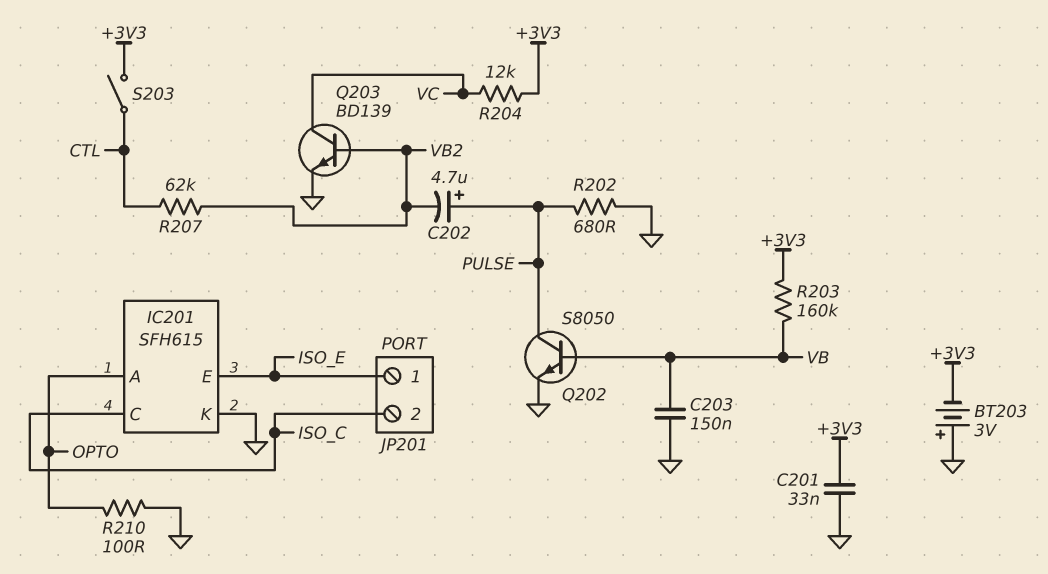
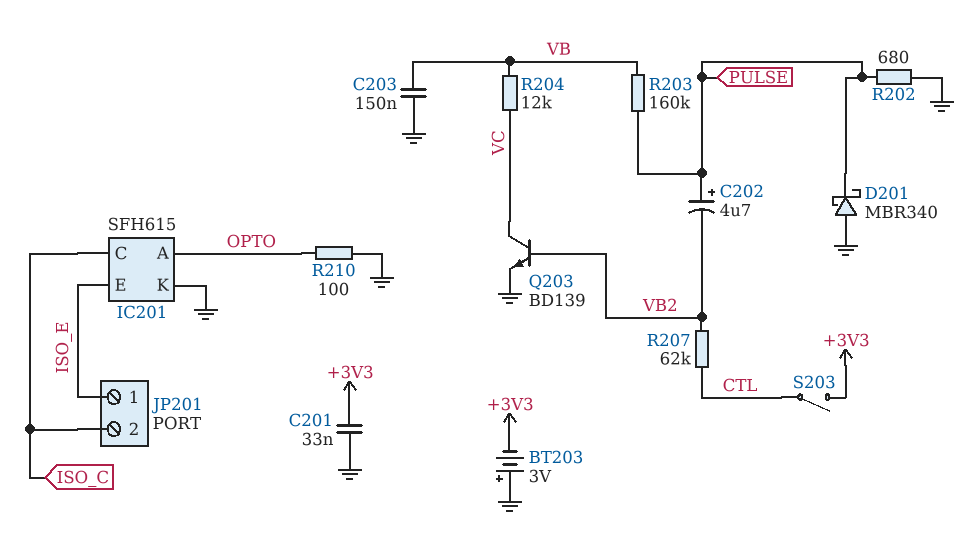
D201: none -> schottky MBR340 (A GND, K PULSE)
Q202: NPN S8050 (B VB, C PULSE, E GND) -> none
R203: 160k (+3V3, VB) -> 160k (PULSE, VB)
R204: 12k (+3V3, VC) -> 12k (VB, VC)

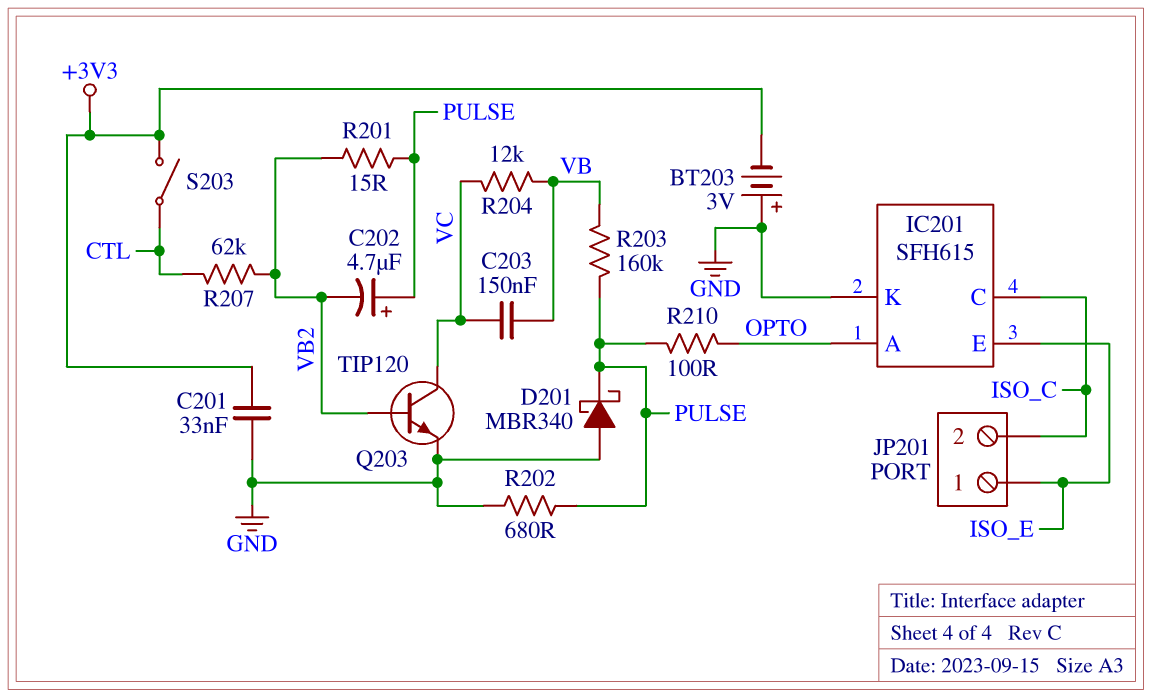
C203: 150nF (GND, VB) -> 150nF (VB, VC)
Q203: NPN BD139 (B VB2, C VC, E GND) -> NPN TIP120 (B VB2, C VC, E GND)
R201: none -> 15 (PULSE, VB2)
R210: 100 (GND, OPTO) -> 100 (OPTO, PULSE)

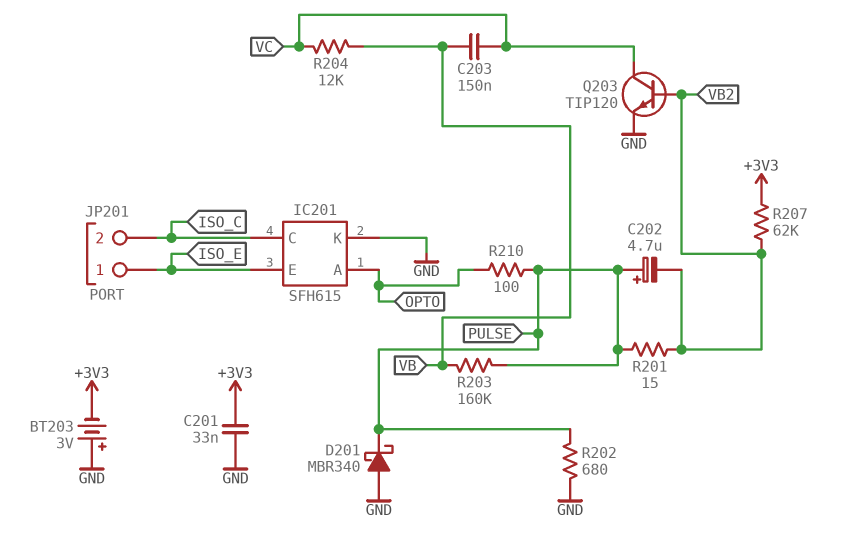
R207: 62k (CTL, VB2) -> 62k (+3V3, VB2)
S203: switch (+3V3, CTL) -> none

